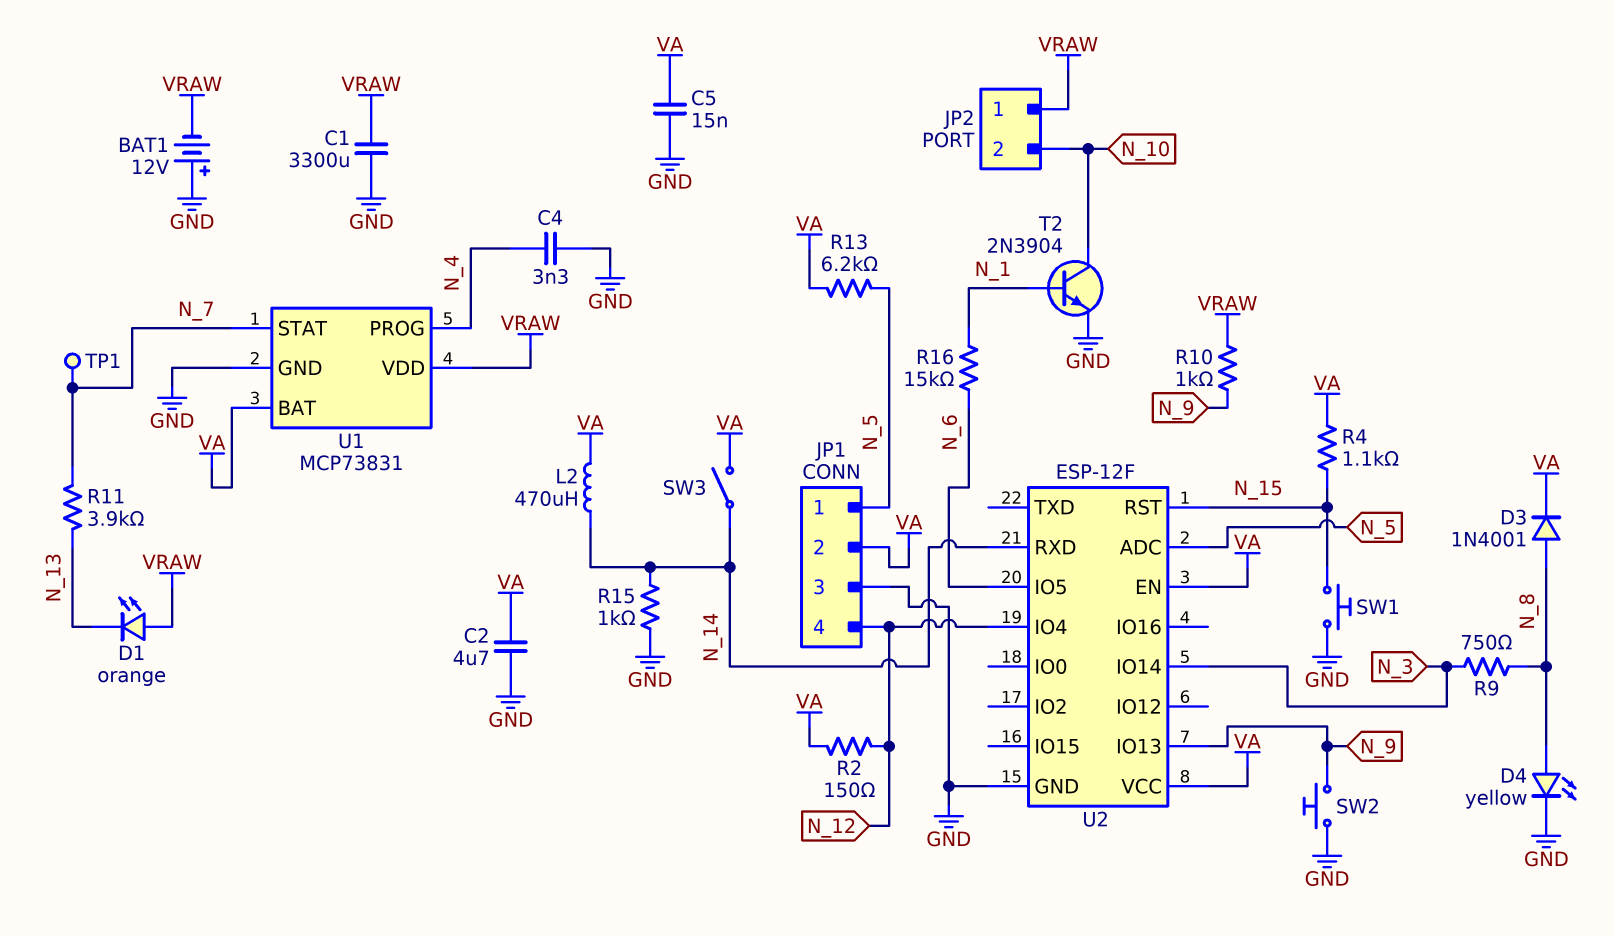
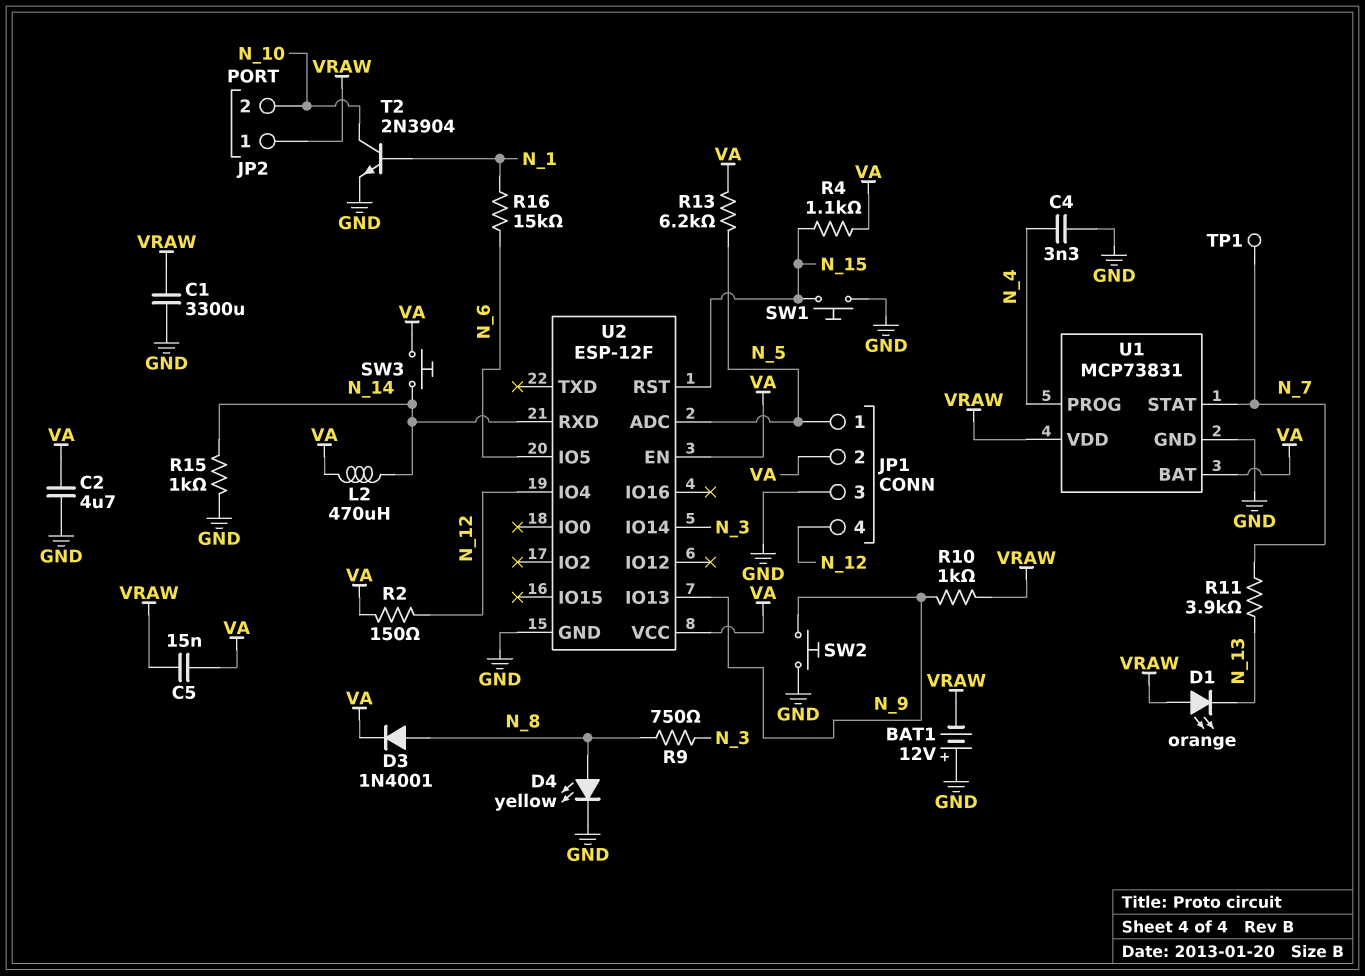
C5: 15nF (GND, VA) -> 15nF (VA, VRAW)
SW3: switch (N_14, VA) -> button (N_14, VA)

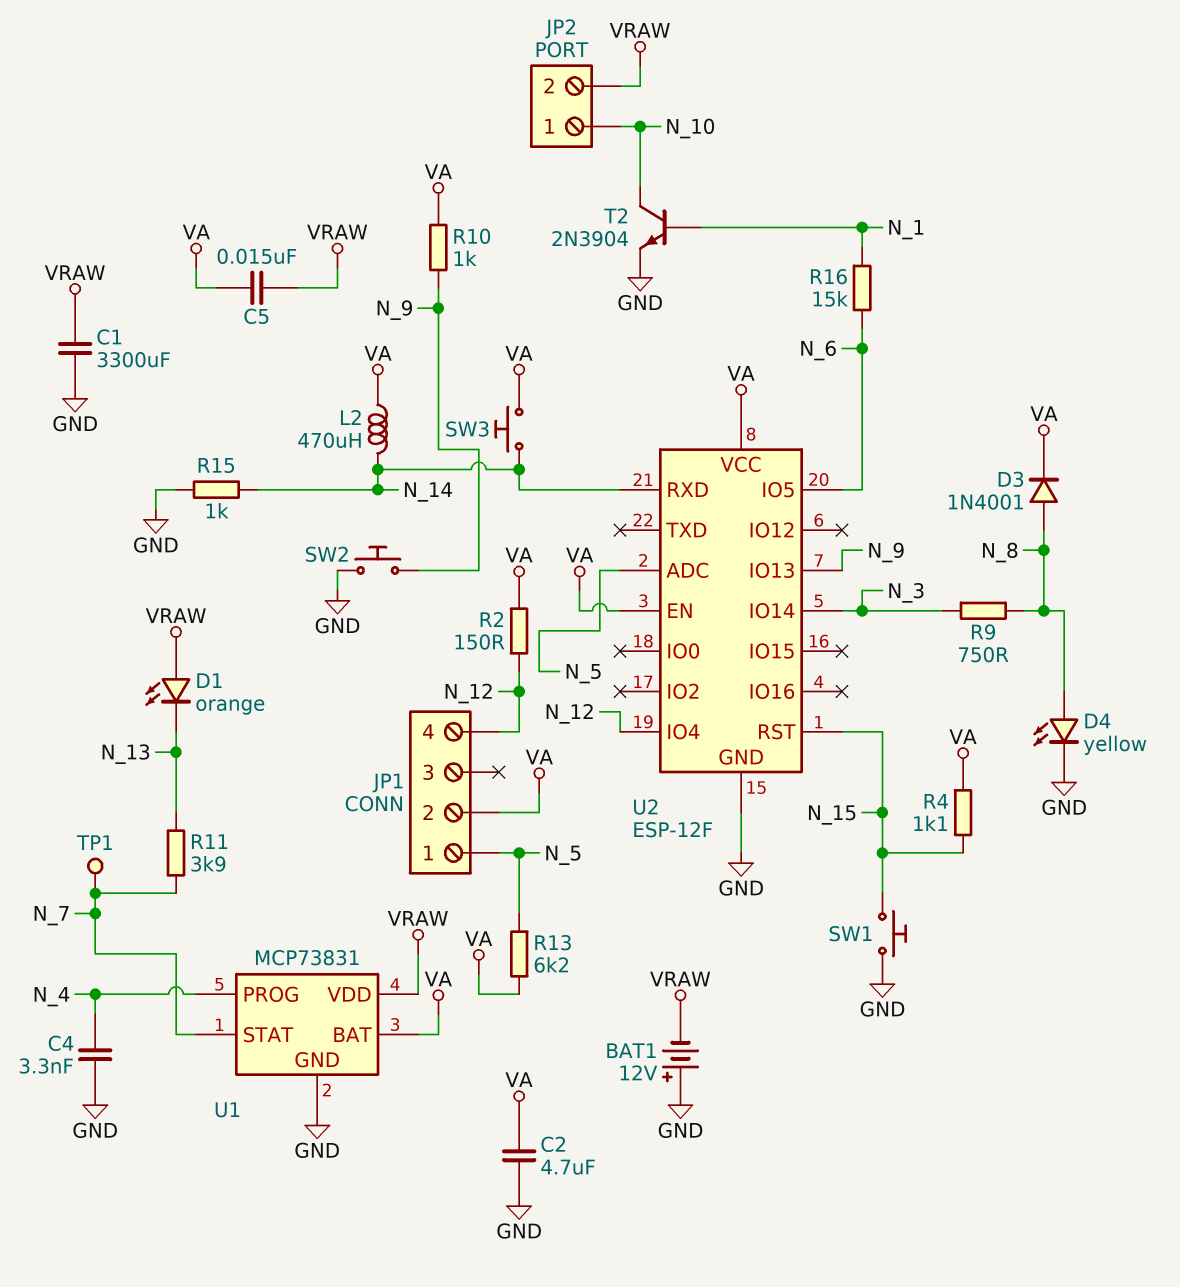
JP1 pin 3: GND -> none
JP2 pin 1: VRAW -> N_10
JP2 pin 2: N_10 -> VRAW
R10: 1k (N_9, VRAW) -> 1k (N_9, VA)

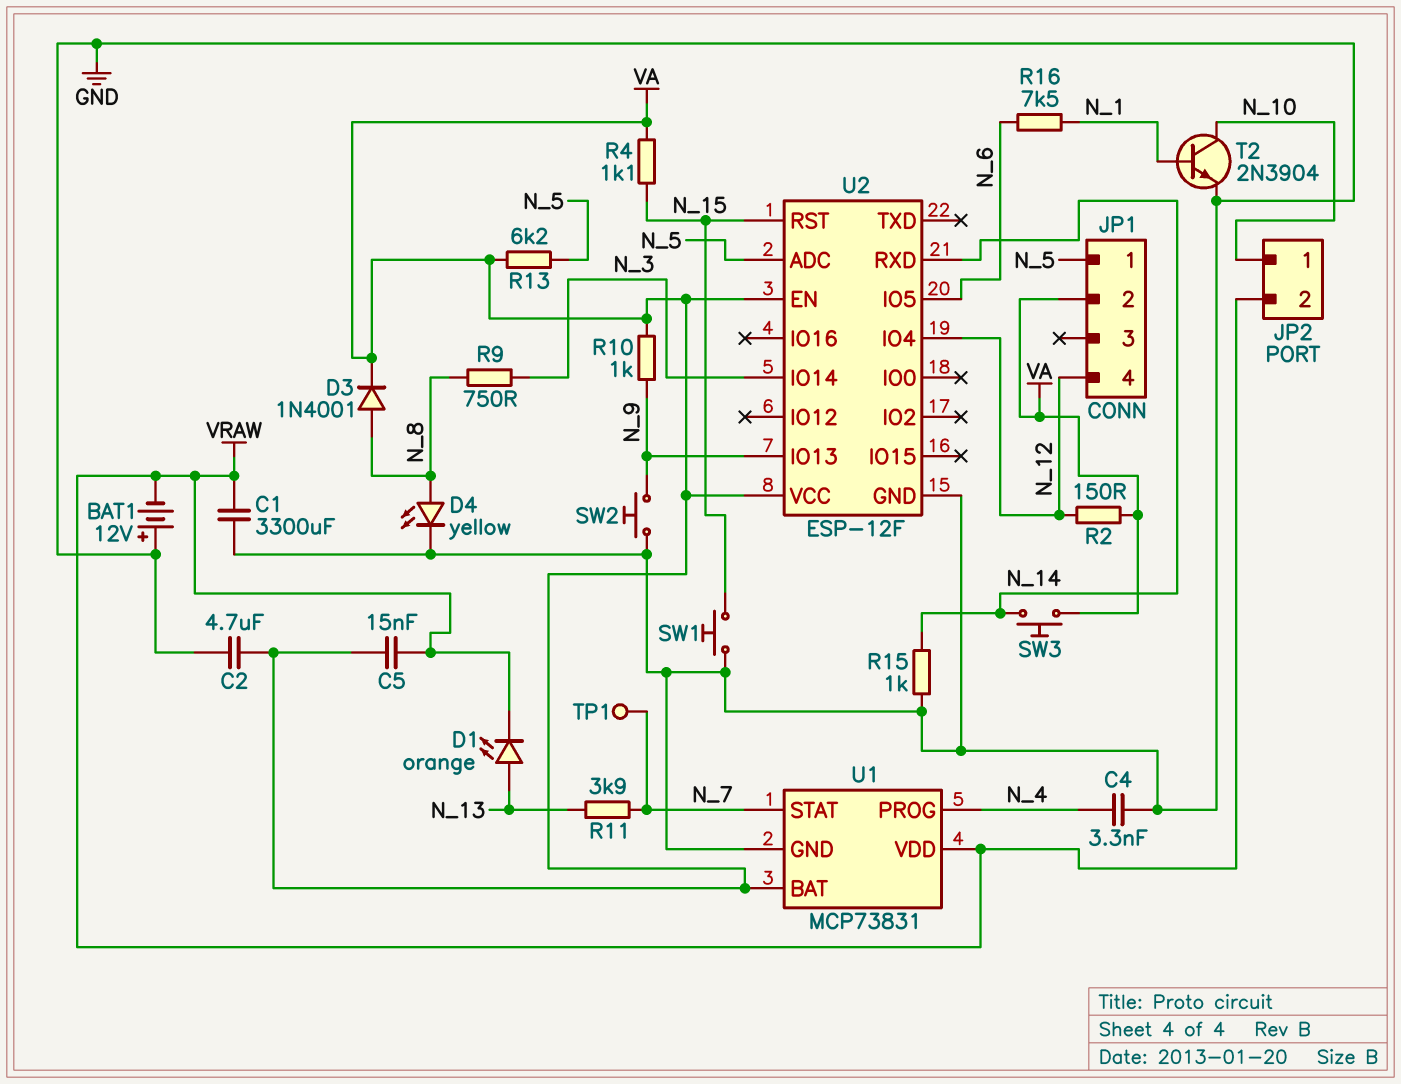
D1: LED orange (A VRAW, K N_13) -> LED orange (A N_13, K VRAW)
L2: 470uH (N_14, VA) -> none
R16: 15k (N_1, N_6) -> 7.5k (N_1, N_6)

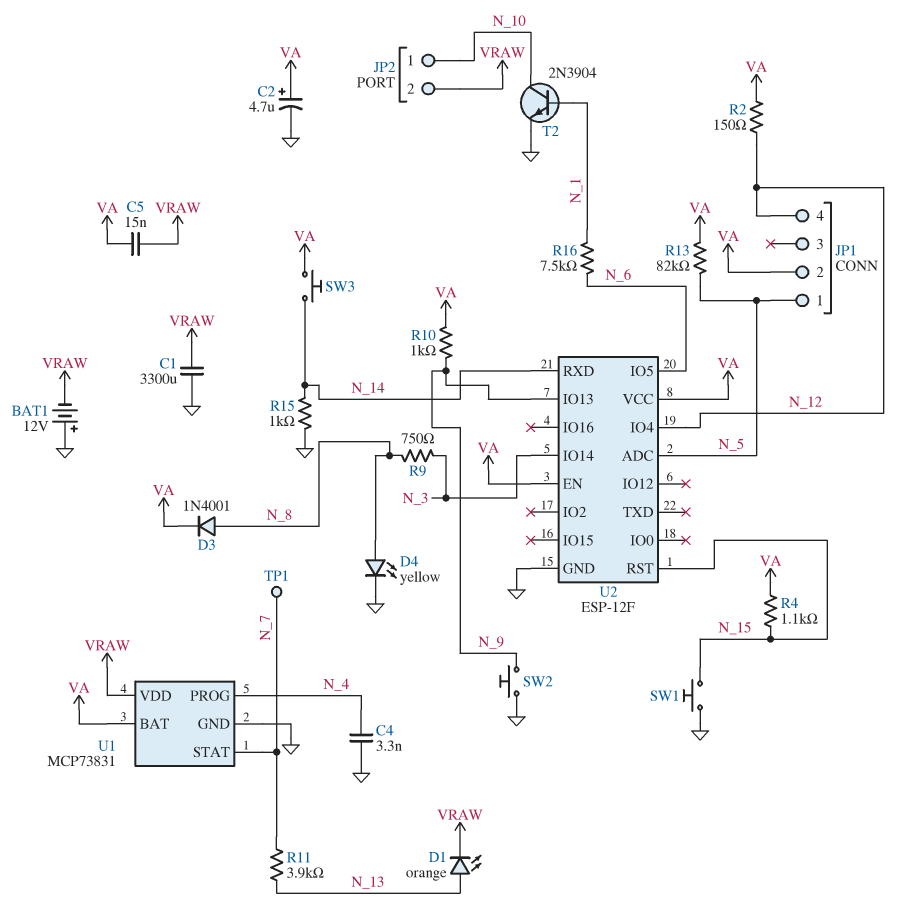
C2: 4.7uF (GND, VA) -> 4.7uF (plus VA, minus GND)
R13: 6.2k (N_5, VA) -> 82k (N_5, VA)

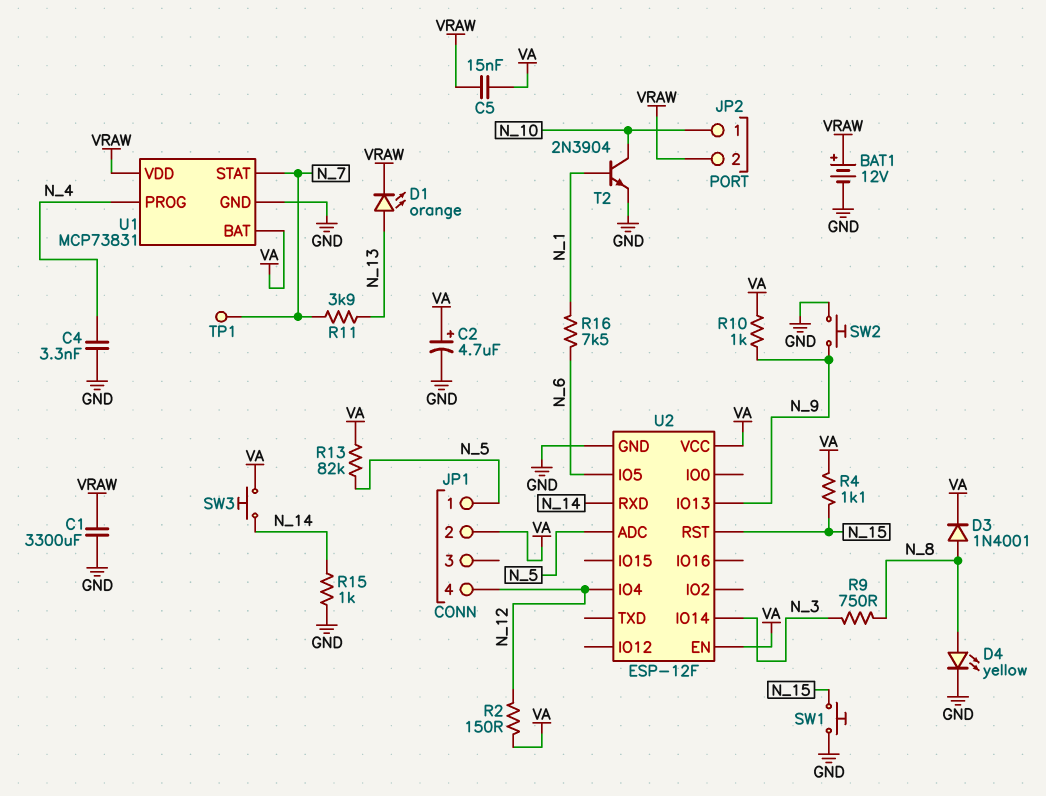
BAT1: 12V (plus GND, minus VRAW) -> 12V (plus VRAW, minus GND)

